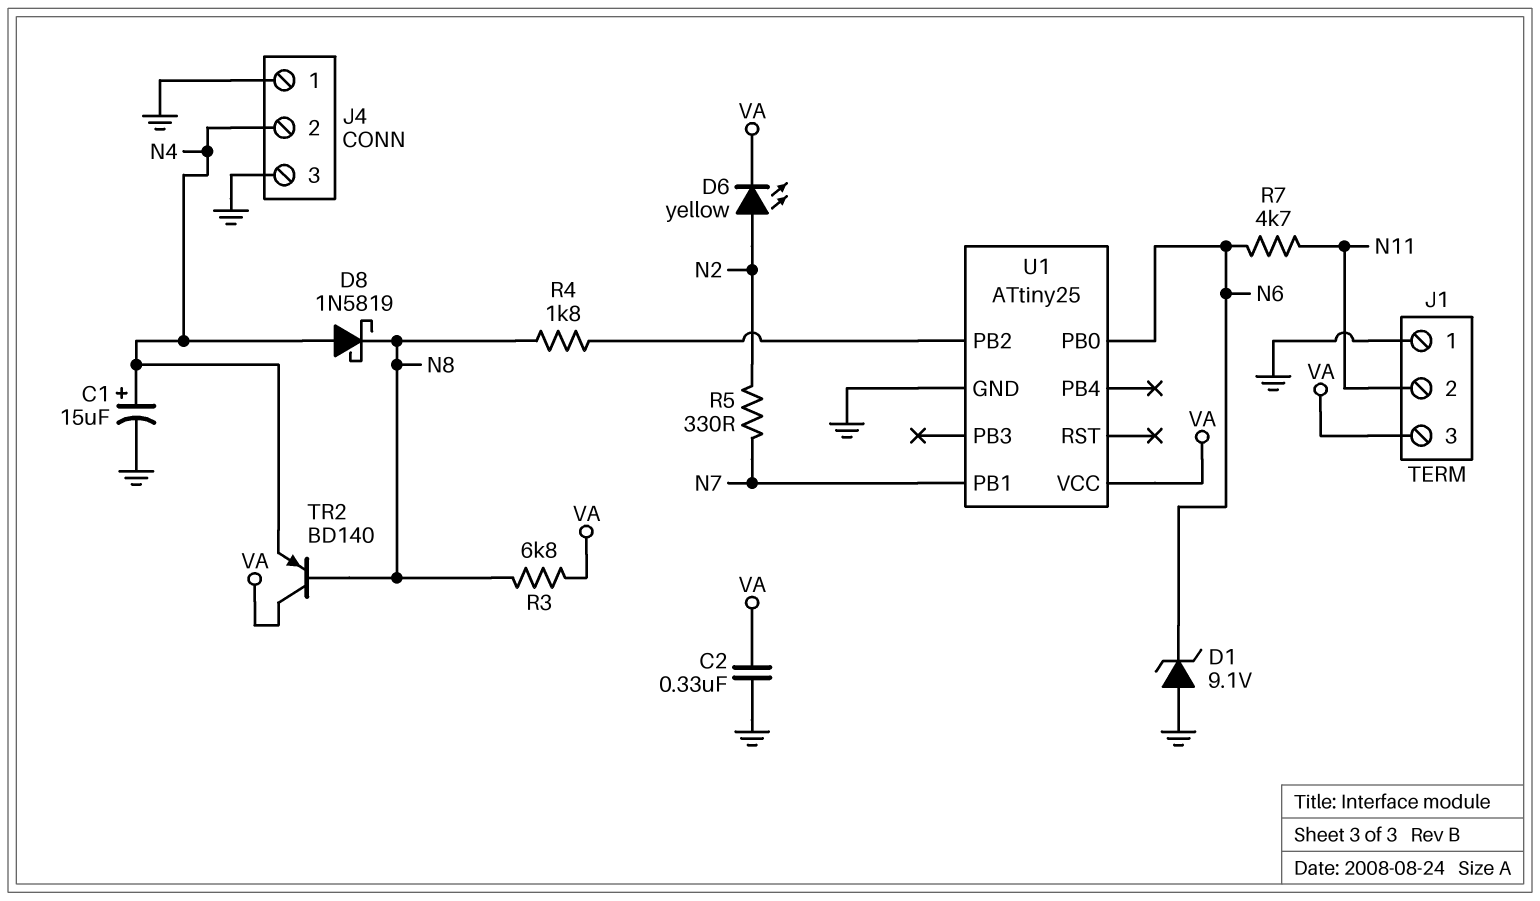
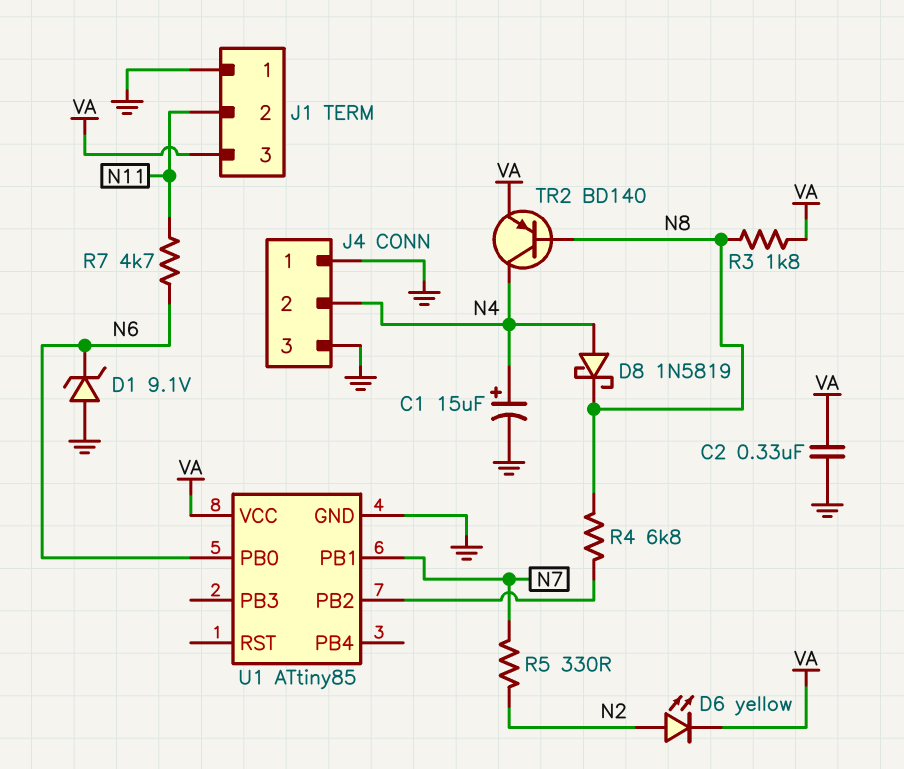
R3: 6.8k (N8, VA) -> 1.8k (N8, VA)
R4: 1.8k (N8, U1/PB2) -> 6.8k (N8, U1/PB2)
TR2: PNP BD140 (B N8, C VA, E N4) -> PNP BD140 (B N8, C N4, E VA)
U1: ATtiny25 -> ATtiny85

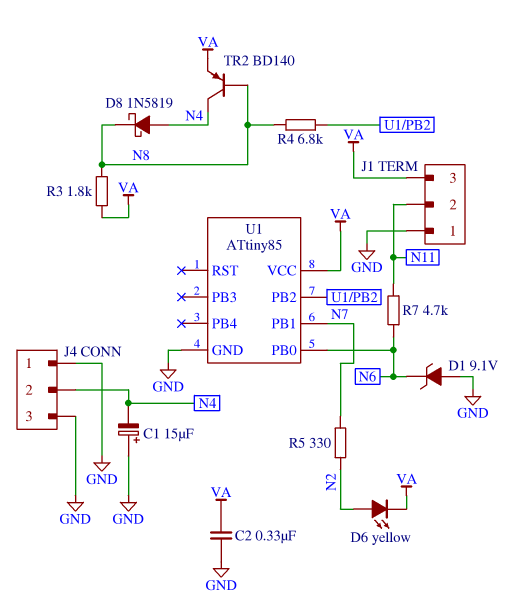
C1: 15uF (plus N4, minus GND) -> 15uF (plus GND, minus N4)

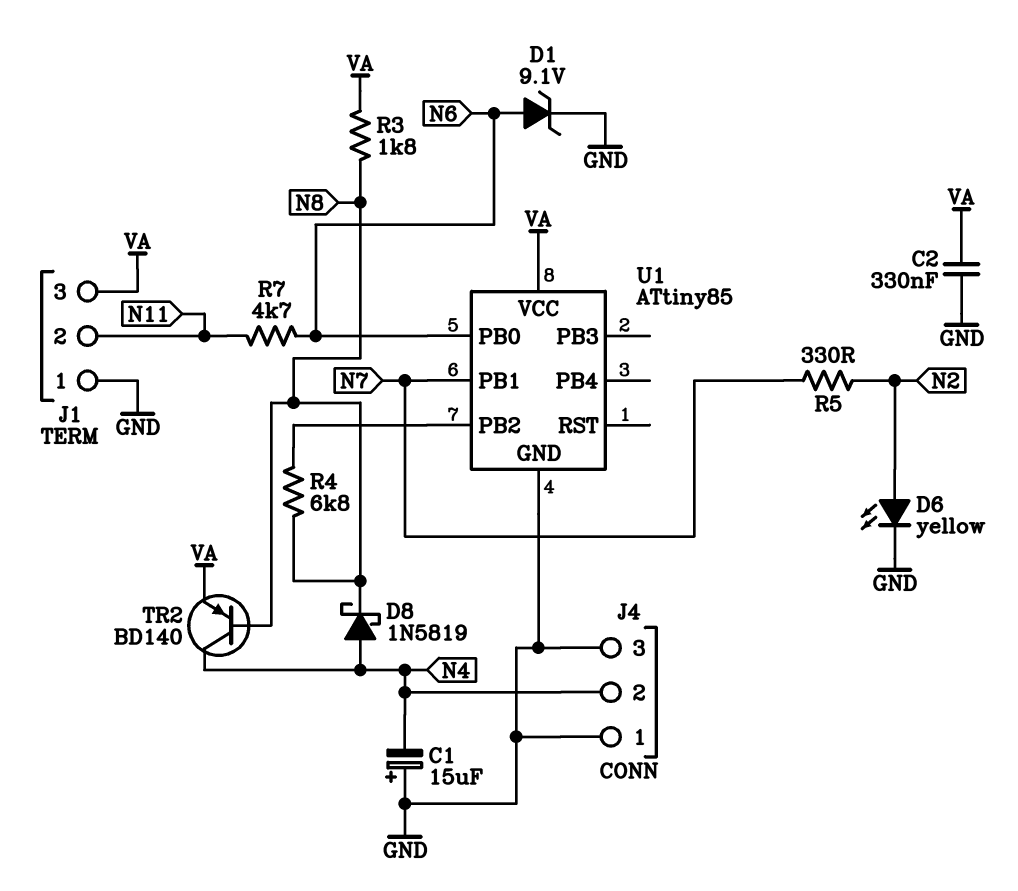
D1: zener 9.1V (A GND, K N6) -> zener 9.1V (A N6, K GND)
D6: LED yellow (A N2, K VA) -> LED yellow (A N2, K GND)

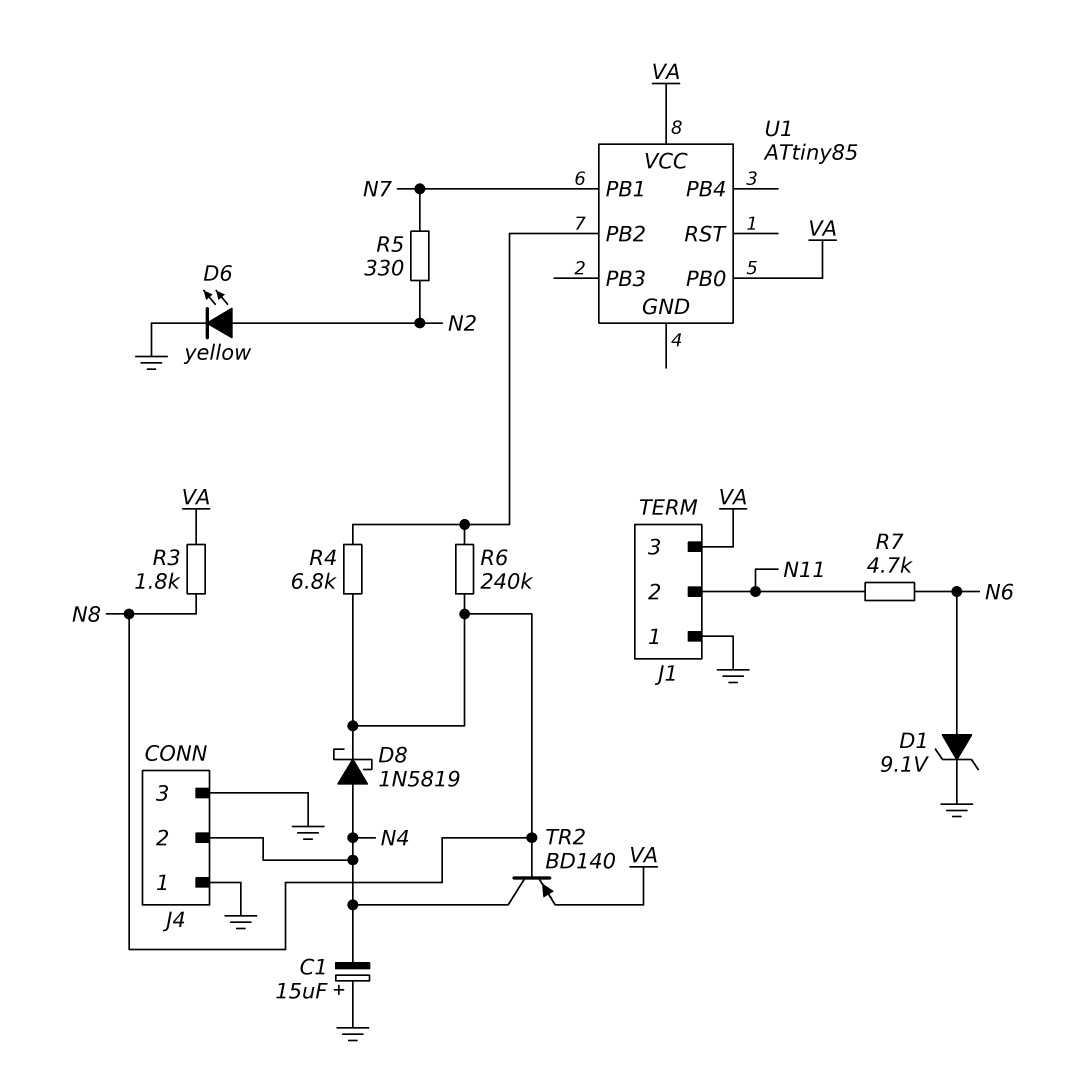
C2: 330nF (GND, VA) -> none
R6: none -> 240k (N8, U1/PB2)
U1 pin GND: GND -> none
U1 pin PB0: N6 -> VA

